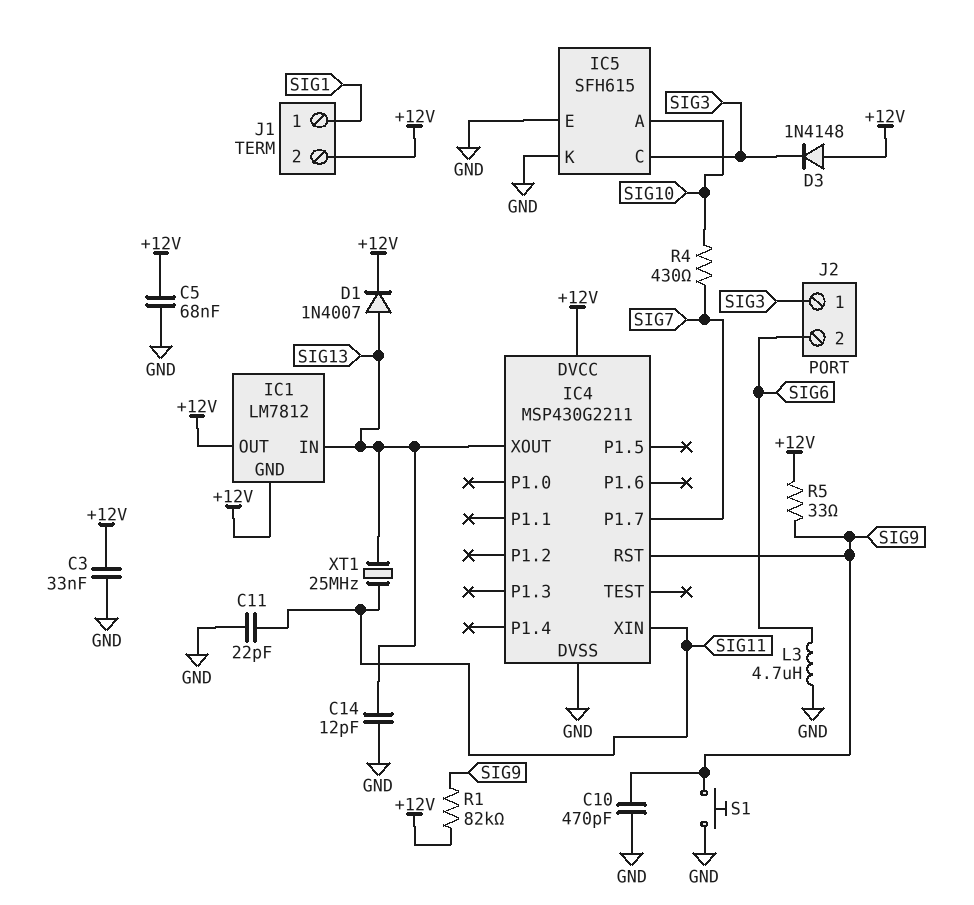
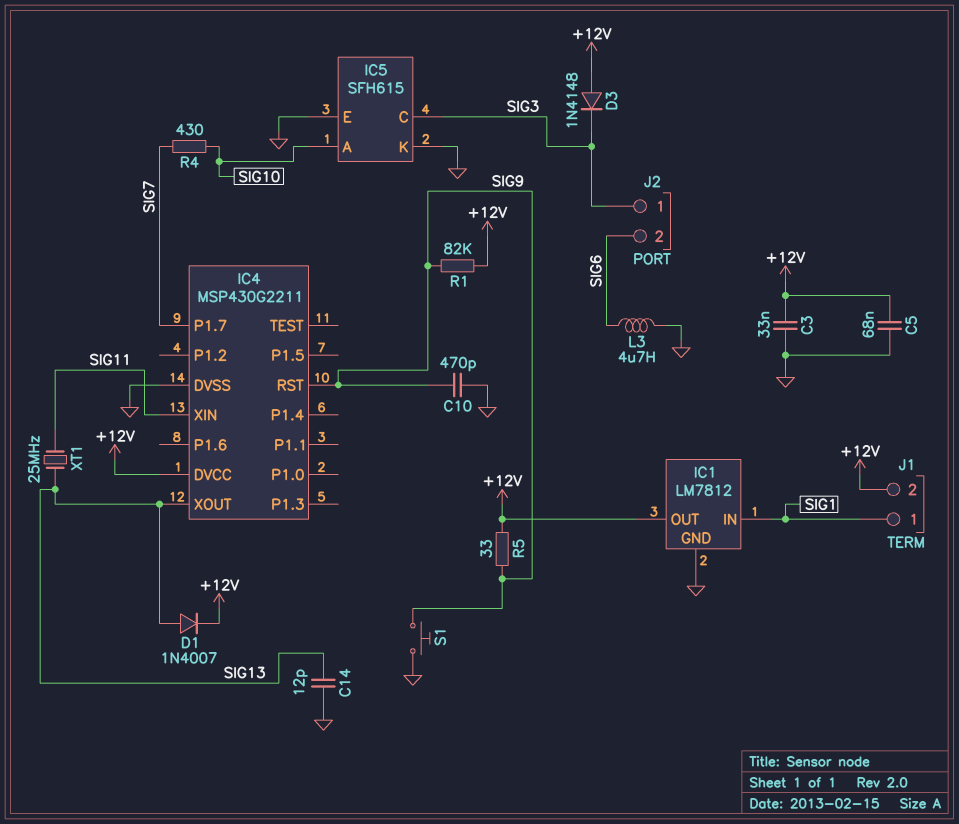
C11: 22pF (GND, SIG11) -> none
IC1 pin GND: +12V -> GND
IC1 pin IN: SIG13 -> SIG1

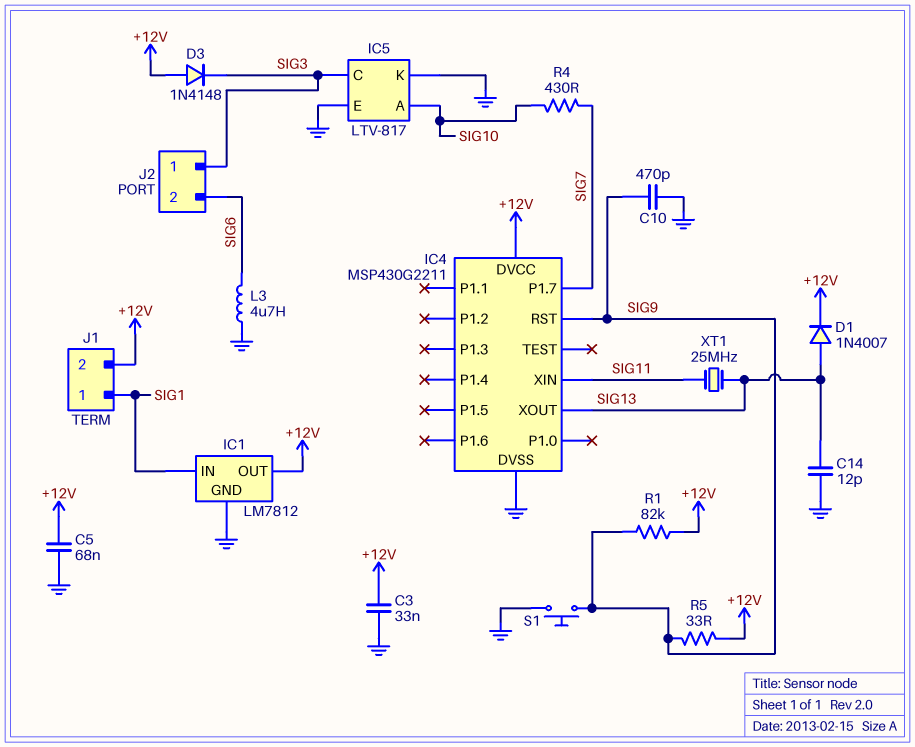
IC5: SFH615 -> LTV-817

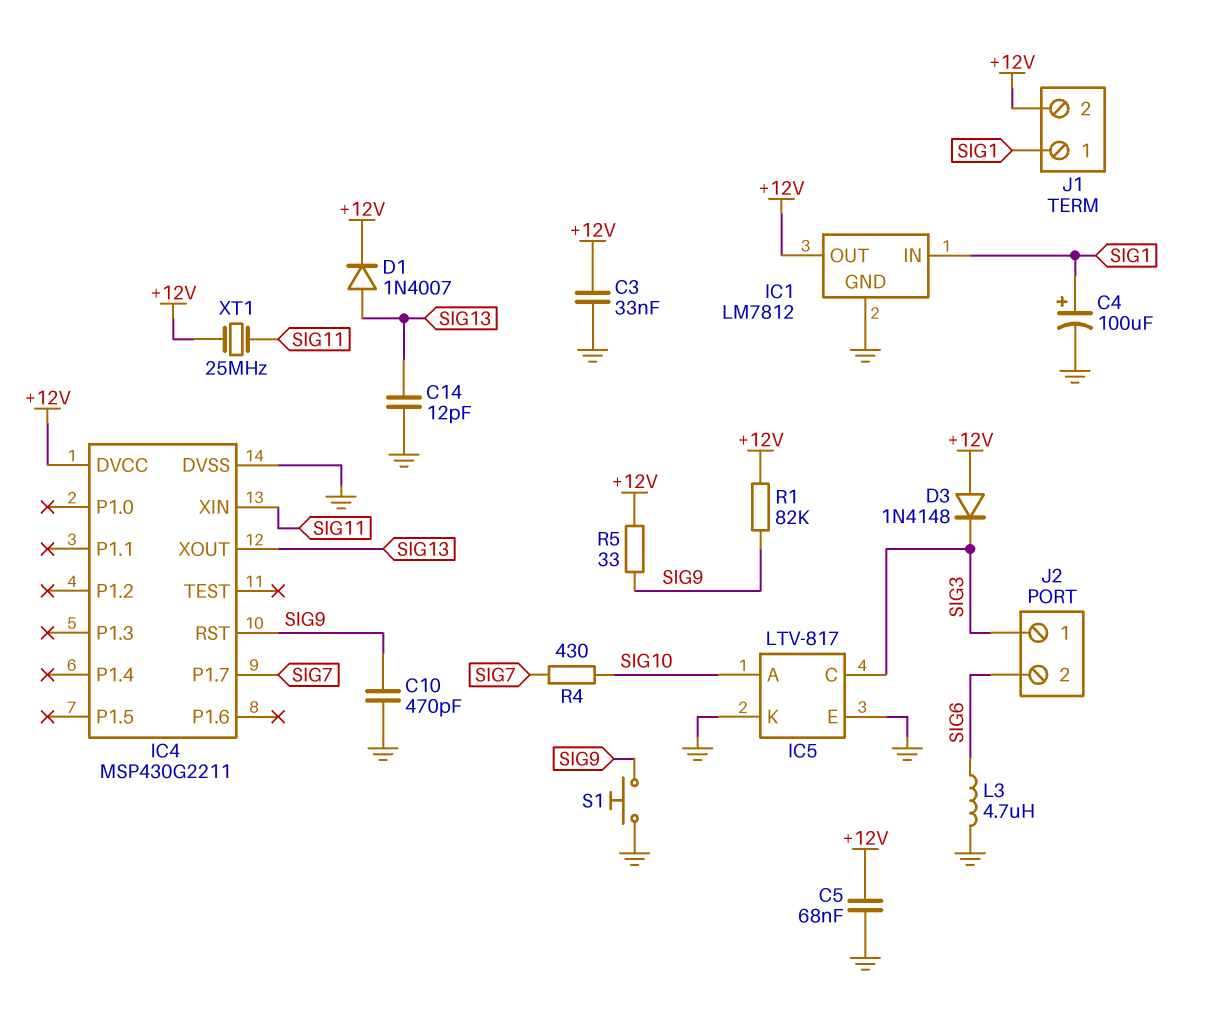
C4: none -> 100uF (plus SIG1, minus GND)
XT1: 25MHz (SIG11, SIG13) -> 25MHz (+12V, SIG11)

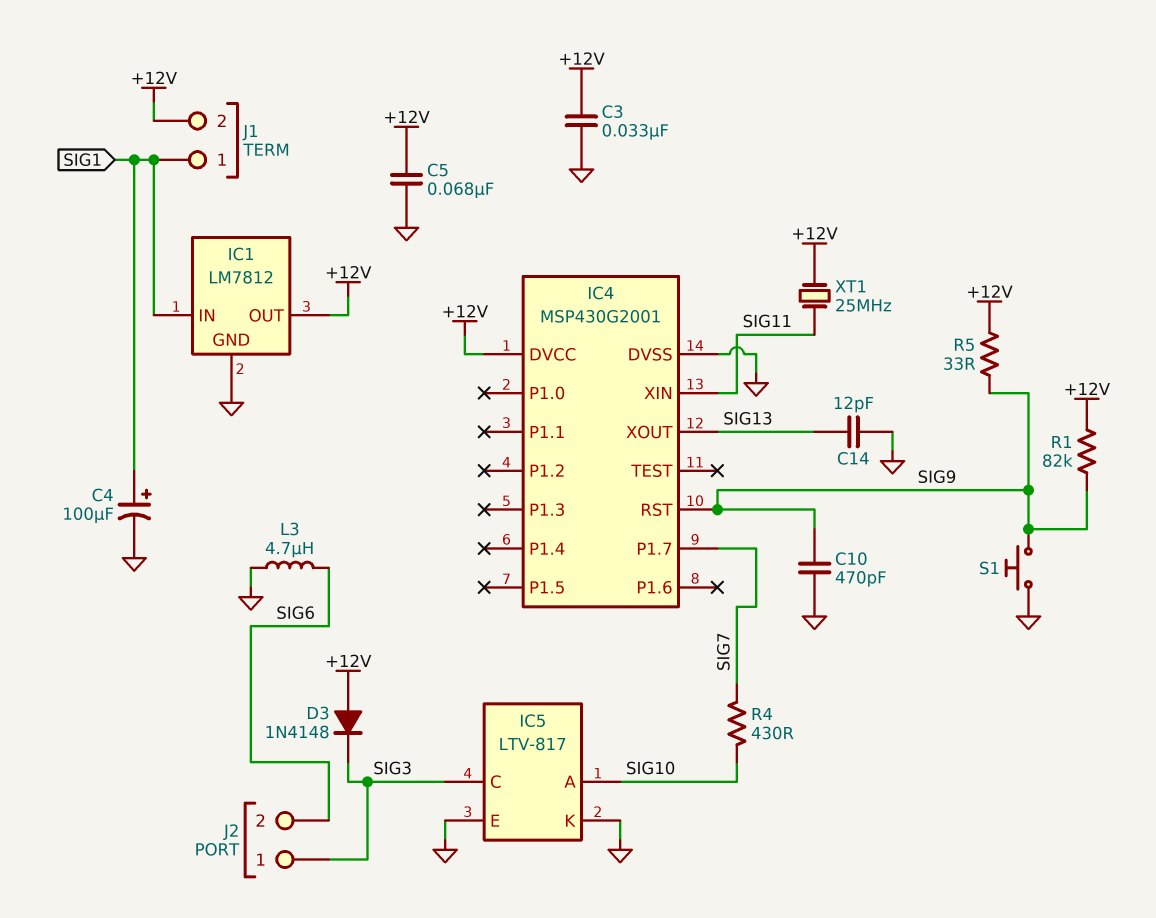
D1: diode 1N4007 (A SIG13, K +12V) -> none
IC4: MSP430G2211 -> MSP430G2001

